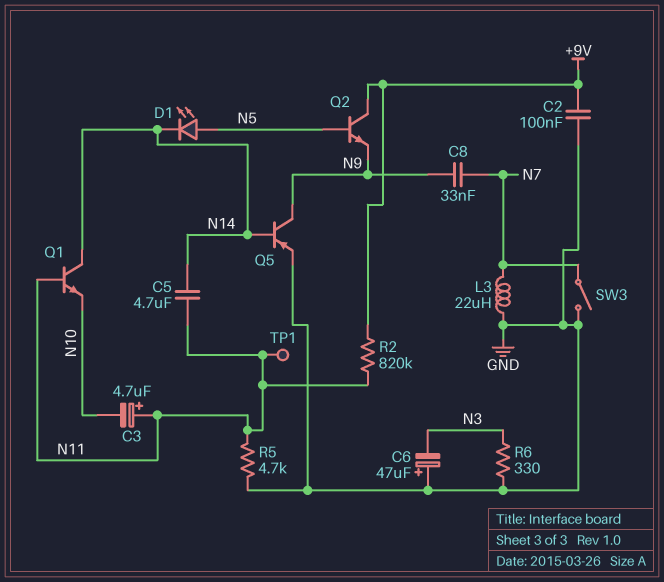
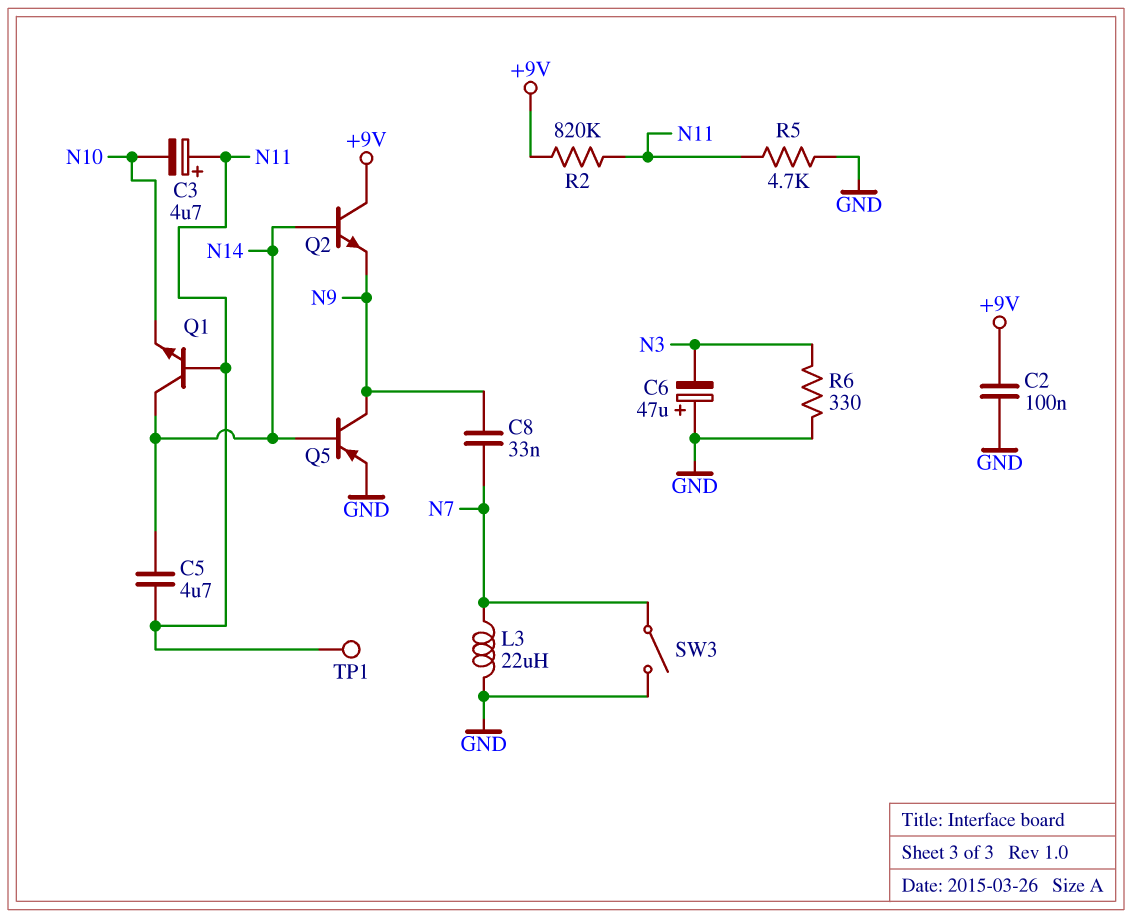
D1: LED (A N5, K N14) -> none
Q2: NPN (B N5, C +9V, E N9) -> NPN (B N14, C +9V, E N9)

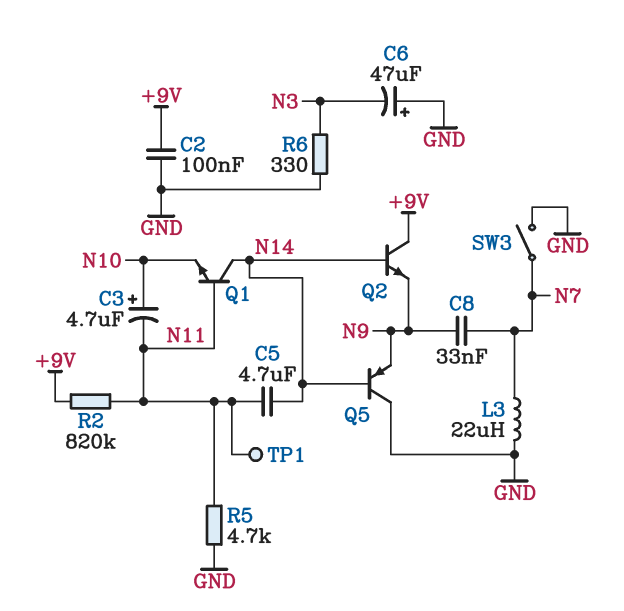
C3: 4.7uF (plus N11, minus N10) -> 4.7uF (plus N10, minus N11)
Q5: PNP (B N14, C N9, E GND) -> PNP (B N14, C GND, E N9)

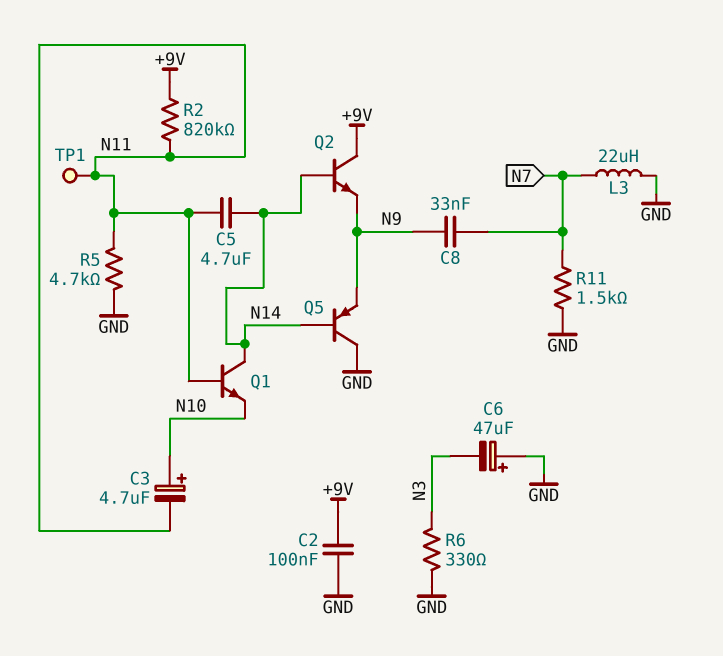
R11: none -> 1.5k (GND, N7)
SW3: switch (GND, N7) -> none

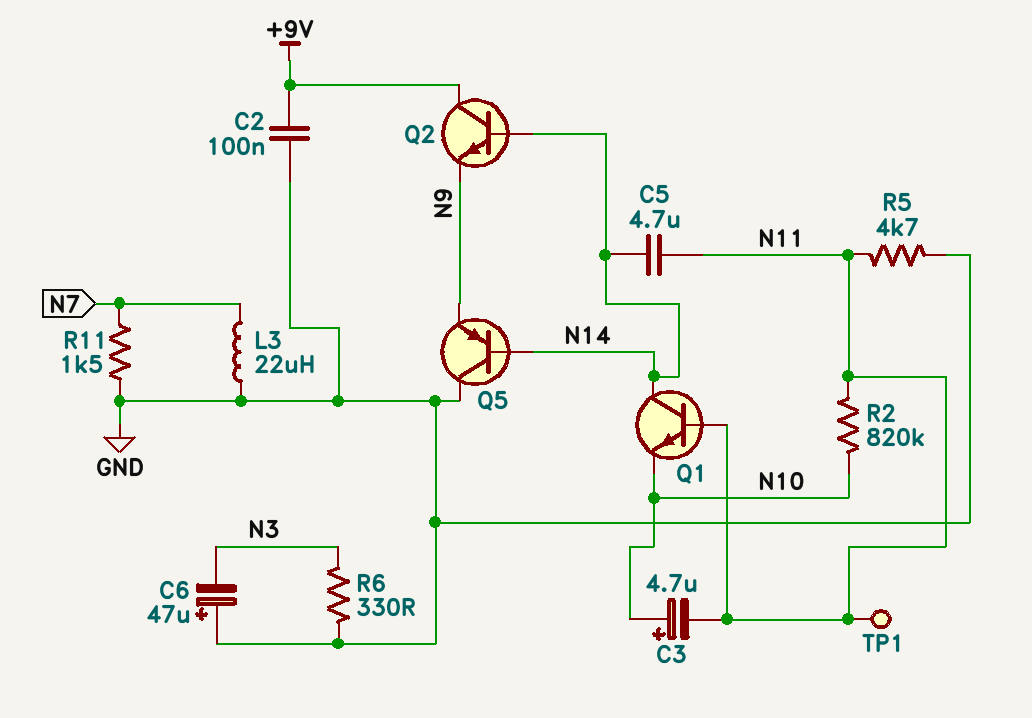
C8: 33nF (N7, N9) -> none
R2: 820k (+9V, N11) -> 820k (N10, N11)

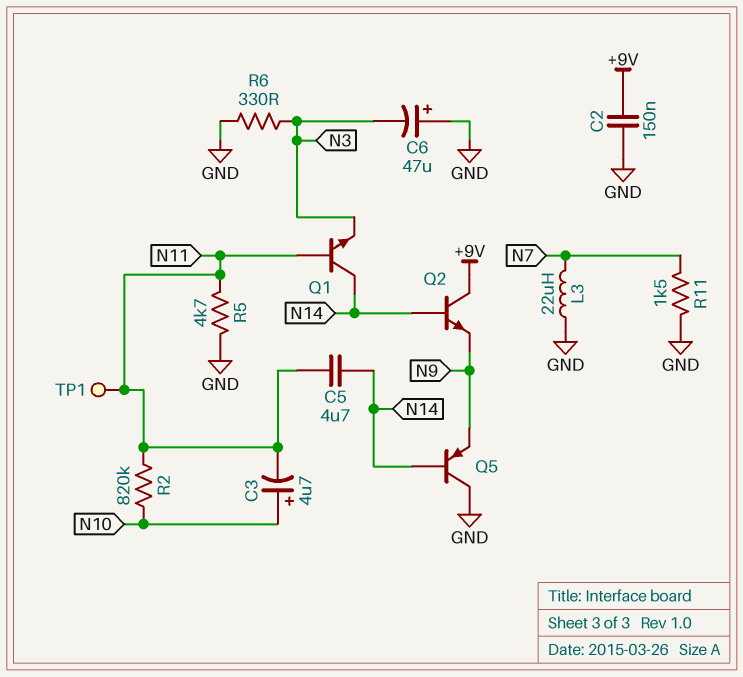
C2: 100nF (+9V, GND) -> 150nF (+9V, GND)
Q1: NPN (B N11, C N14, E N10) -> NPN (B N11, C N14, E N3)

